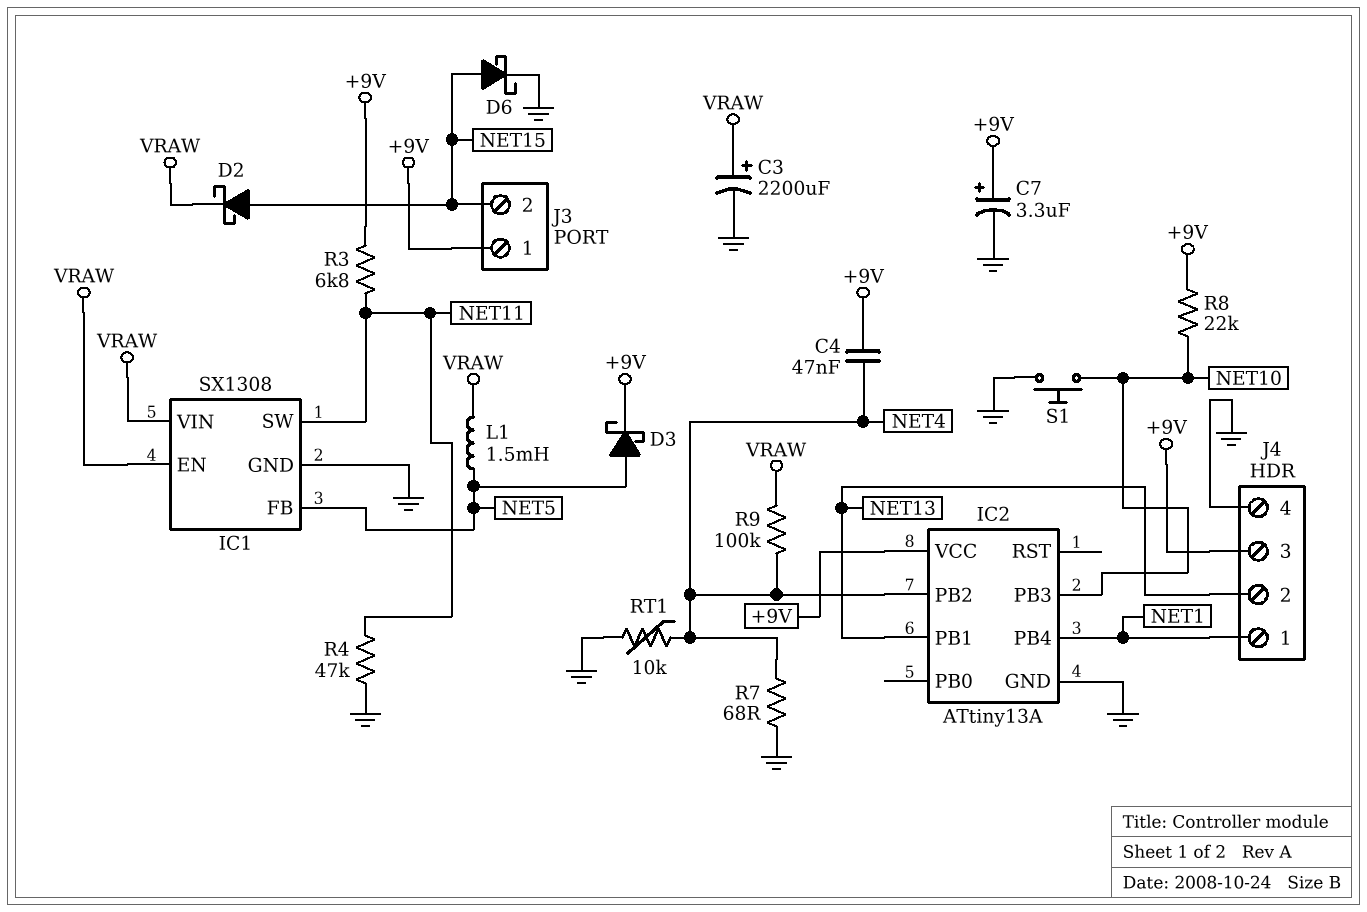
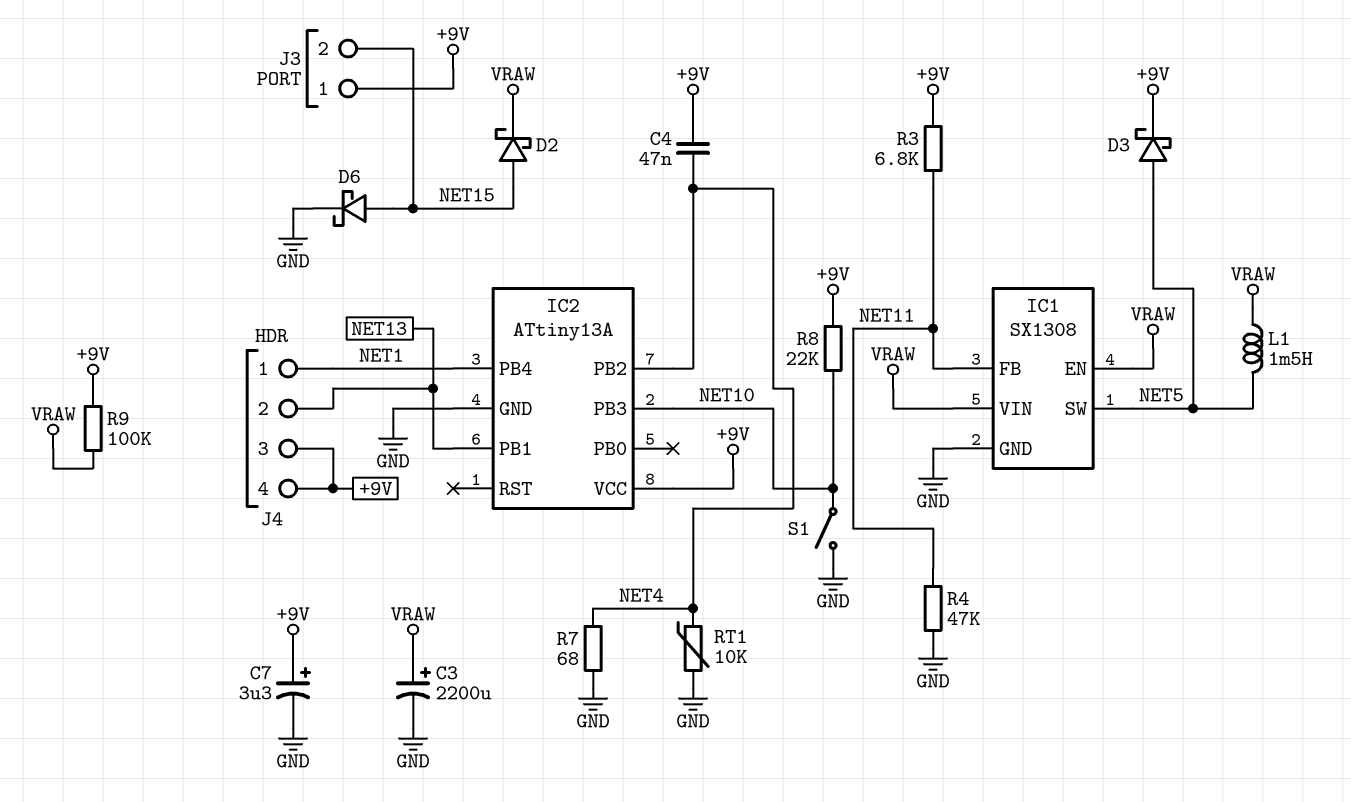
IC1 pin FB: NET5 -> NET11
IC1 pin SW: NET11 -> NET5
J4 pin 4: GND -> +9V
R9: 100k (NET4, VRAW) -> 100k (+9V, VRAW)
S1: button (GND, NET10) -> switch (GND, NET10)

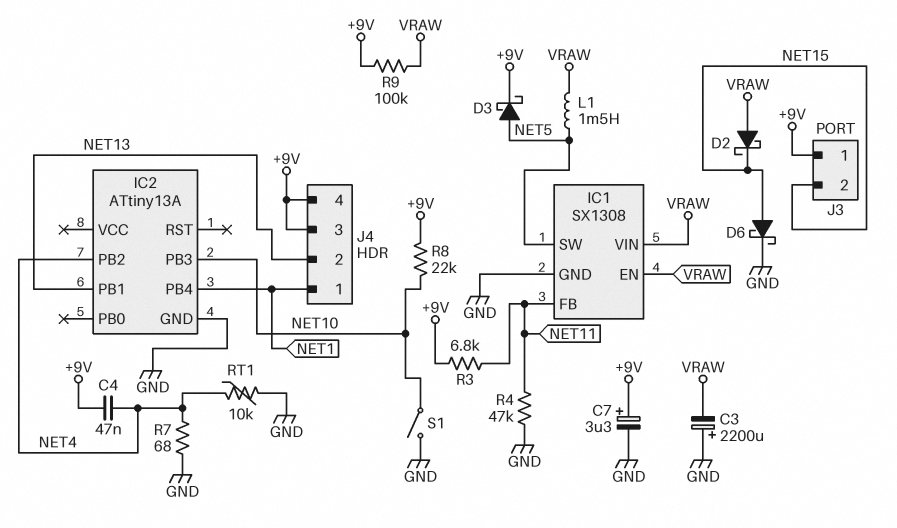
C3: 2200uF (plus VRAW, minus GND) -> 2200uF (plus GND, minus VRAW)
D2: schottky (A NET15, K VRAW) -> schottky (A VRAW, K NET15)
IC2 pin VCC: +9V -> none

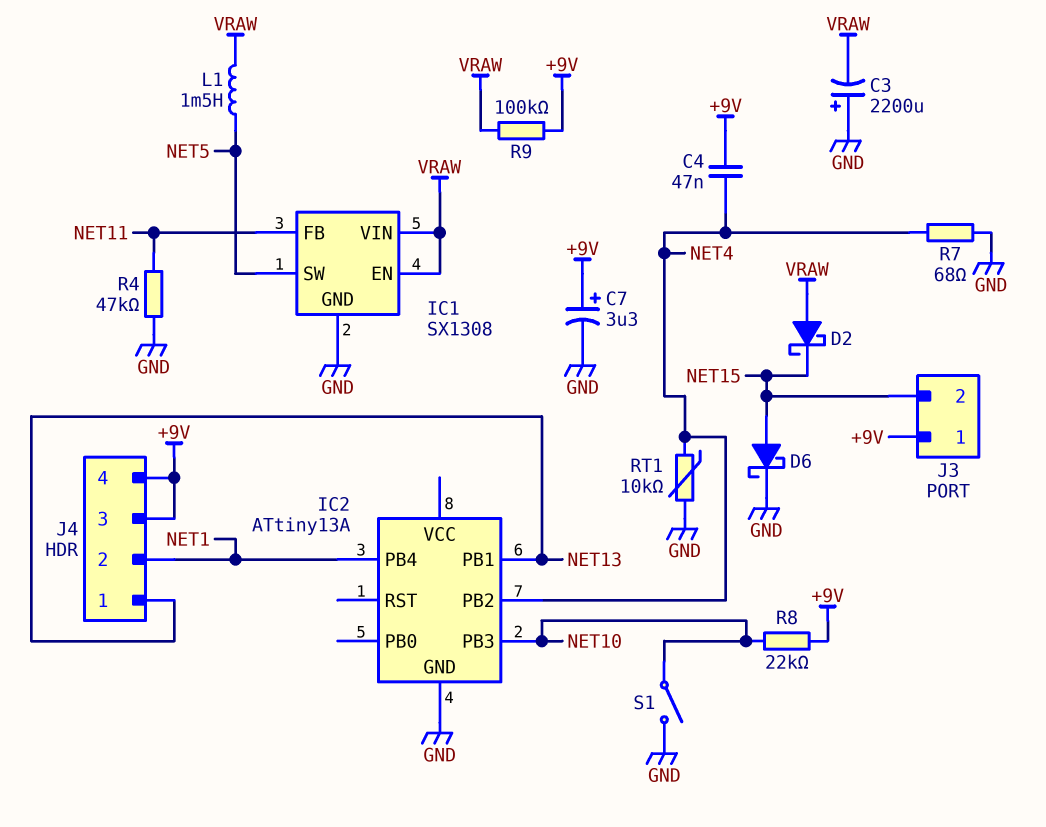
D3: schottky (A NET5, K +9V) -> none
J4 pin 1: NET1 -> NET13
J4 pin 2: NET13 -> NET1
R3: 6.8k (+9V, NET11) -> none

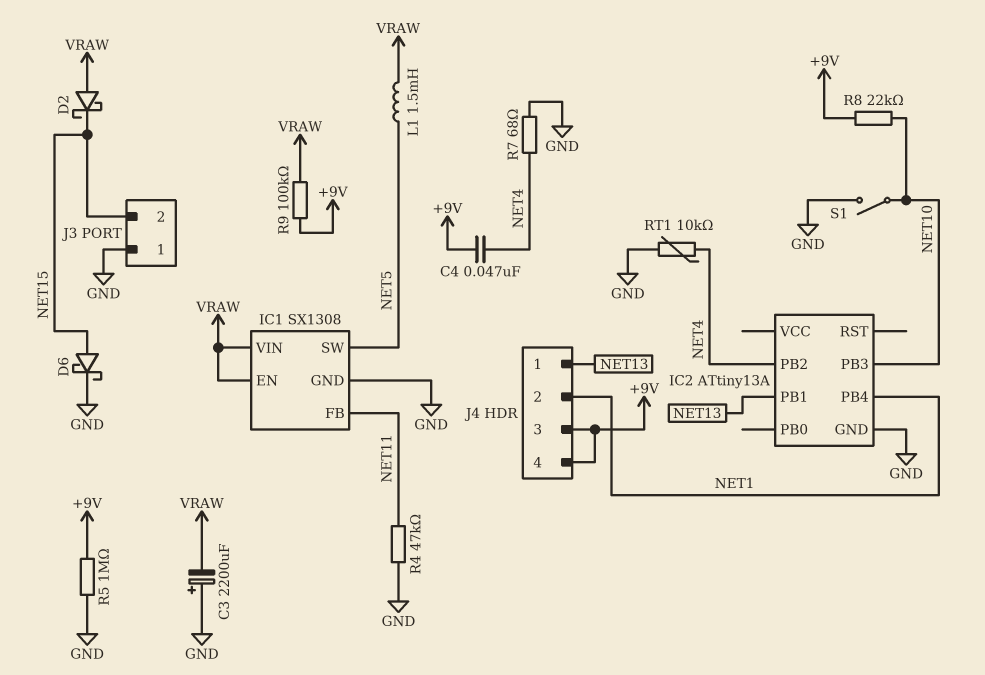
C7: 3.3uF (plus +9V, minus GND) -> none
J3 pin 1: +9V -> GND
R5: none -> 1M (+9V, GND)

